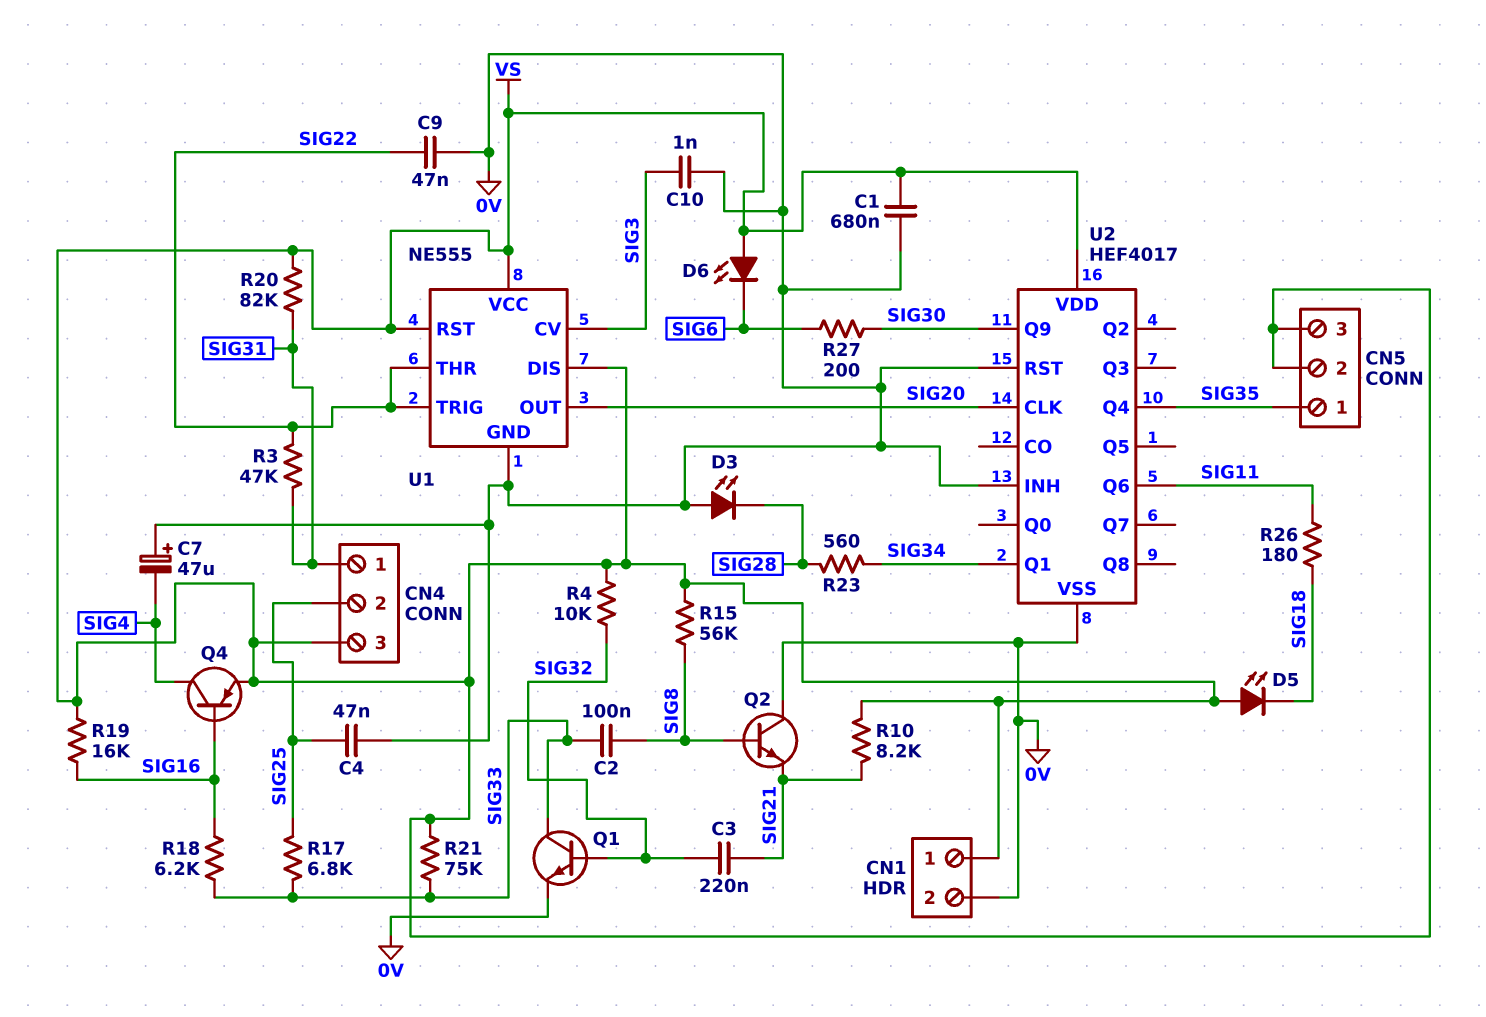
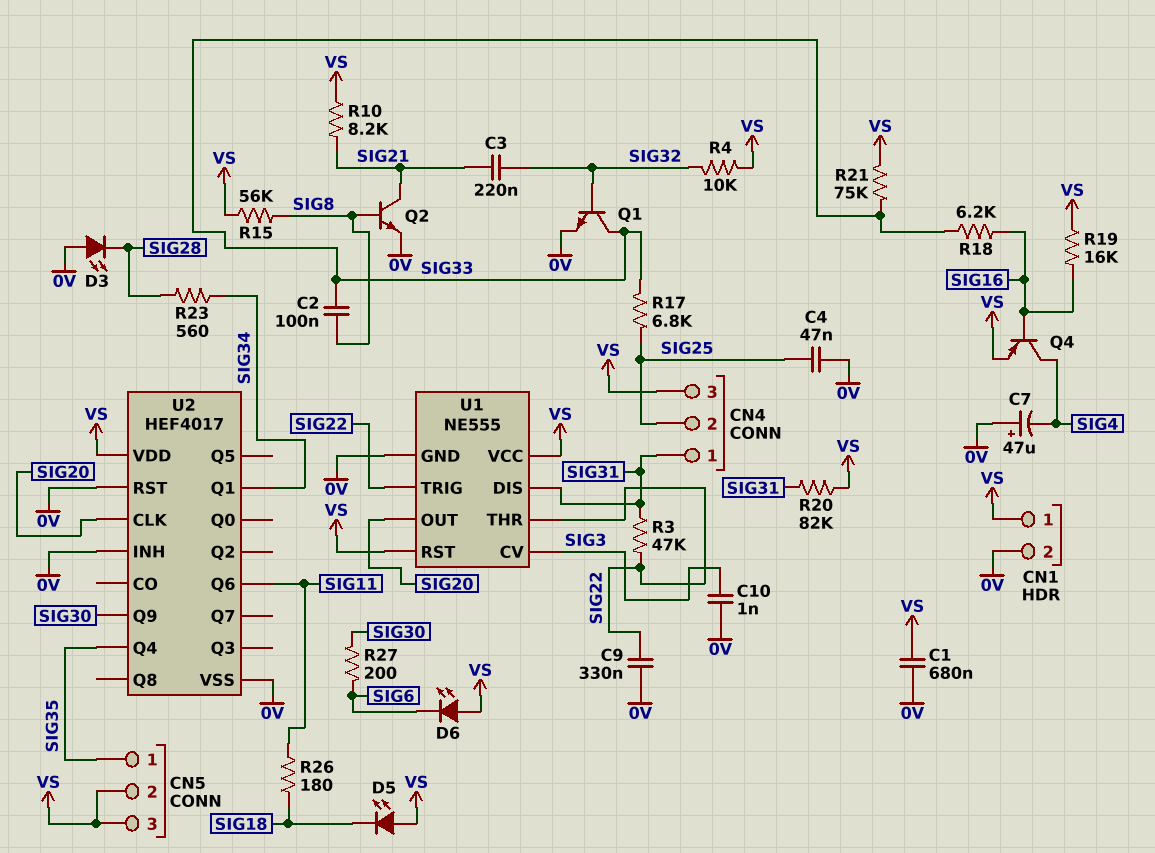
C9: 47nF (0V, SIG22) -> 330nF (0V, SIG22)
Q2: NPN (B SIG8, C 0V, E SIG21) -> NPN (B SIG8, C SIG21, E 0V)
U1 pin DIS: VS -> SIG31

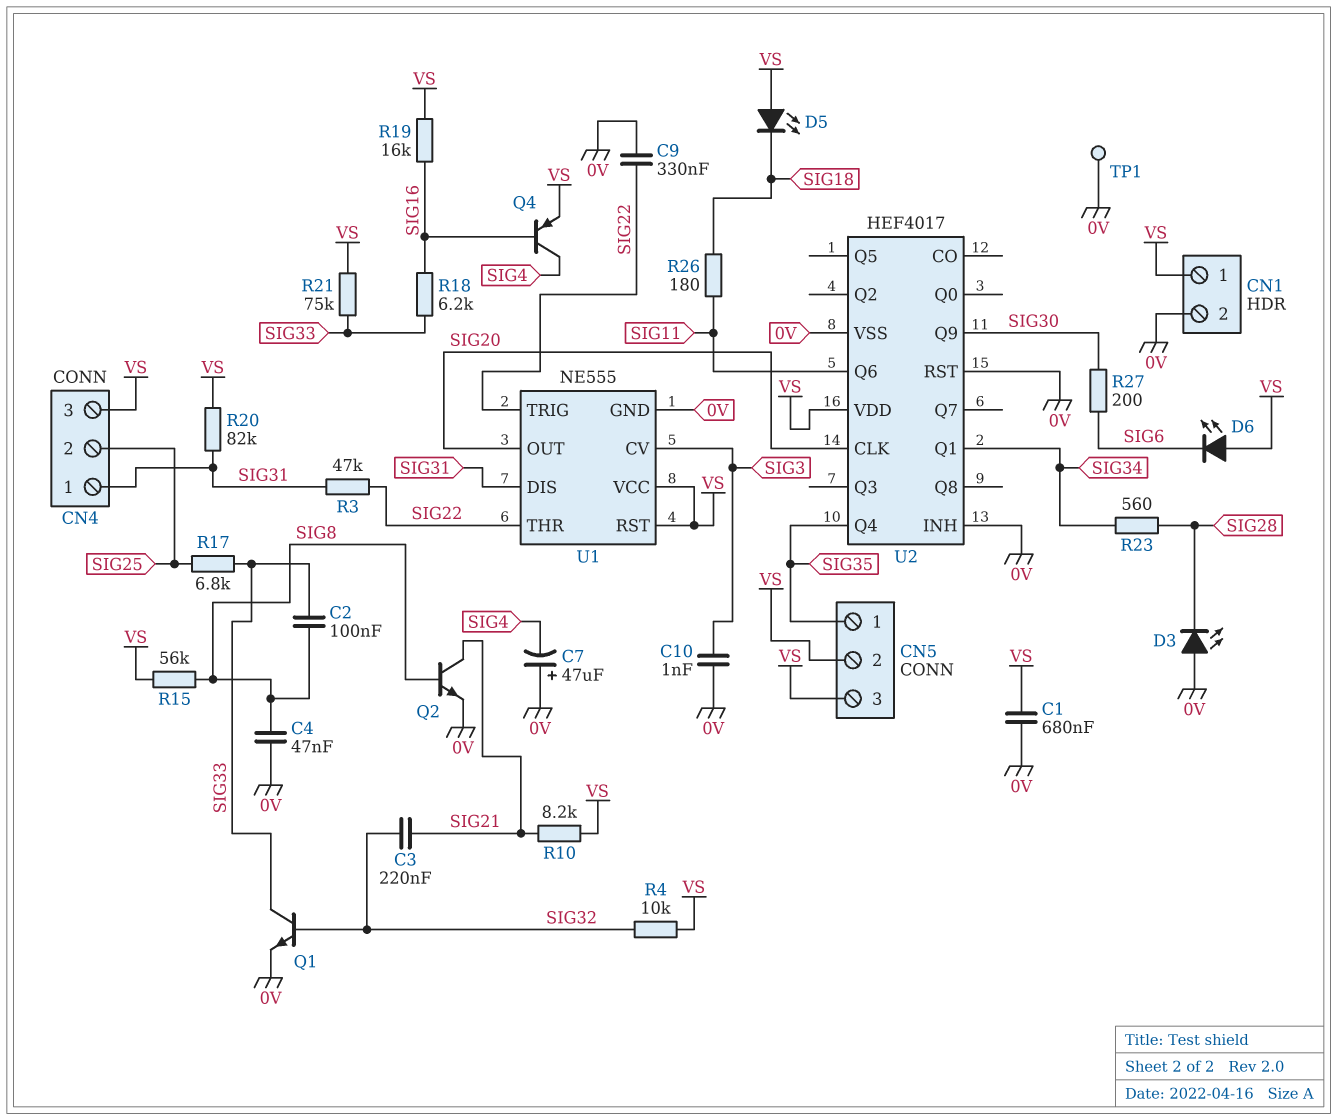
C4: 47nF (0V, SIG25) -> 47nF (0V, SIG8)
TP1: none -> test point (0V)

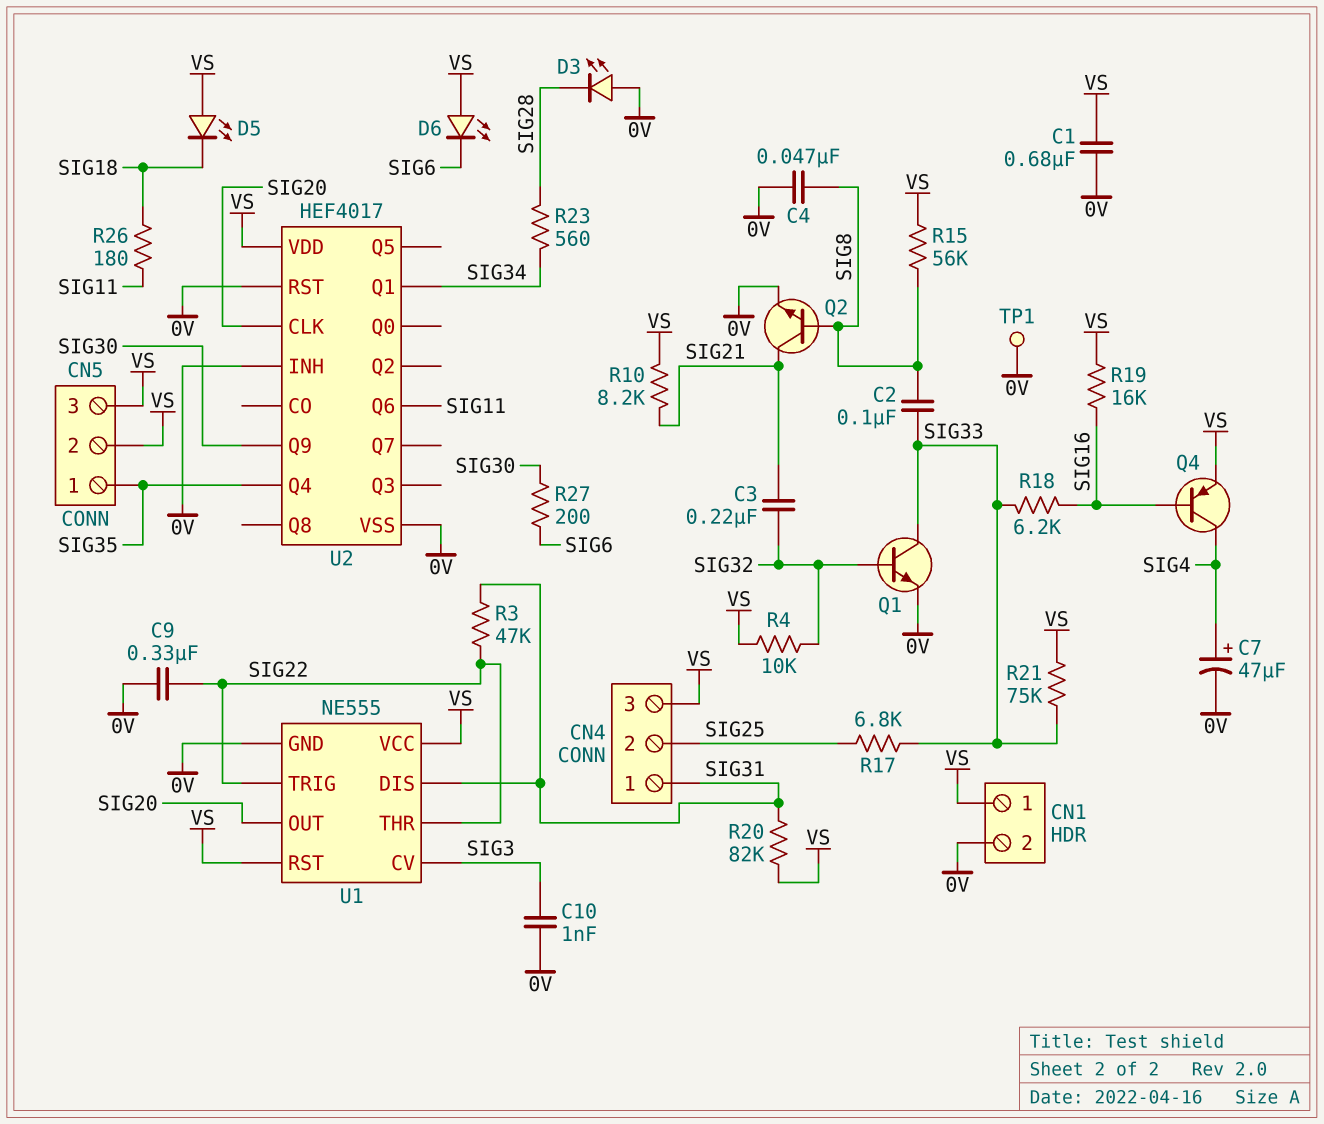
C7: 47uF (plus 0V, minus SIG4) -> 47uF (plus SIG4, minus 0V)

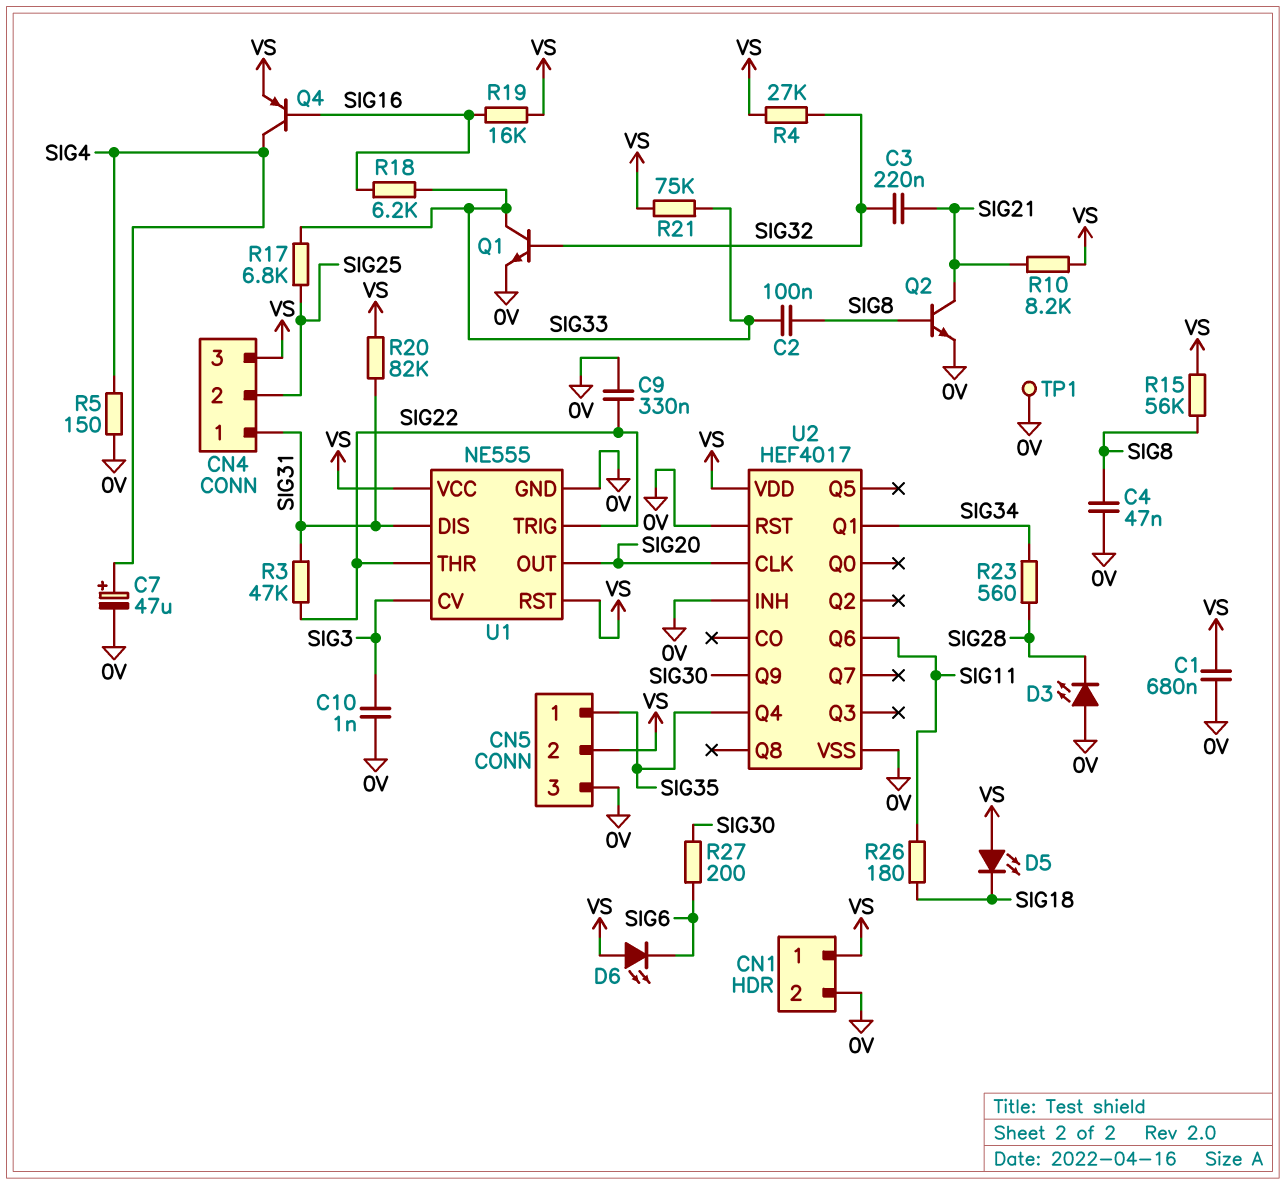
CN5 pin 3: VS -> 0V
R4: 10k (SIG32, VS) -> 27k (SIG32, VS)
R5: none -> 150 (0V, SIG4)

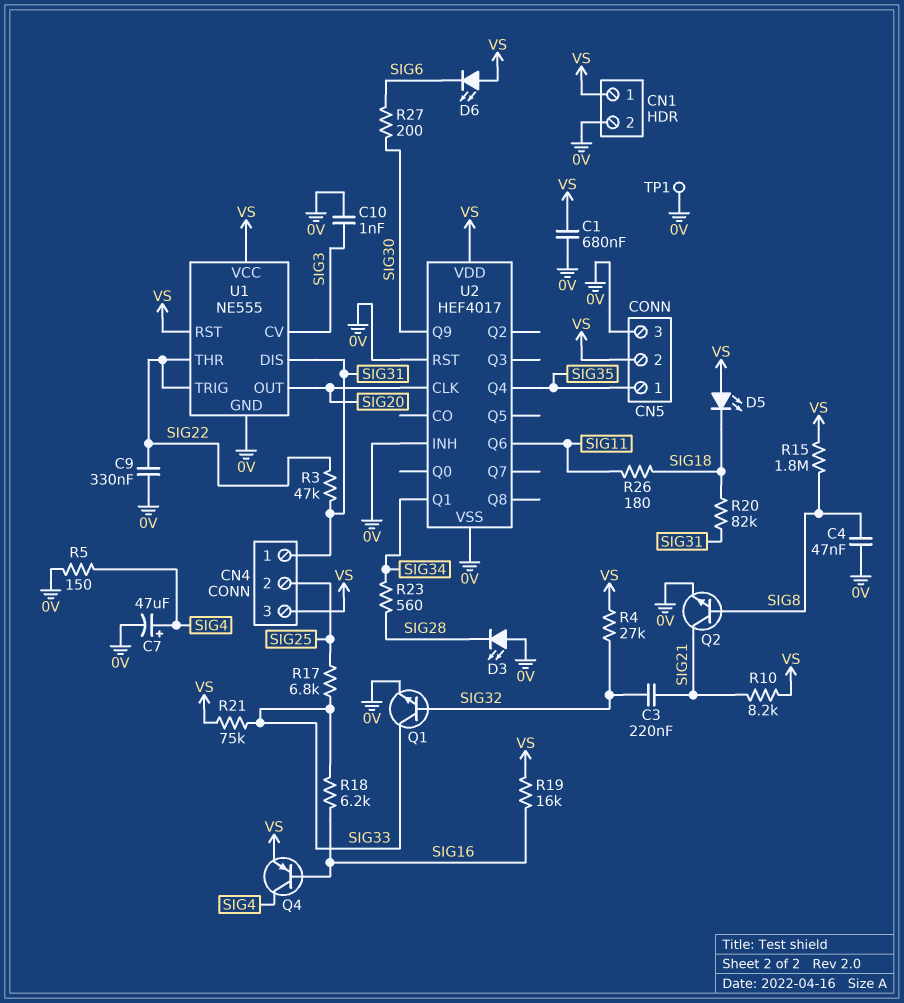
C2: 100nF (SIG8, SIG33) -> none
R15: 56k (SIG8, VS) -> 1.8M (SIG8, VS)
R20: 82k (SIG31, VS) -> 82k (SIG18, SIG31)

